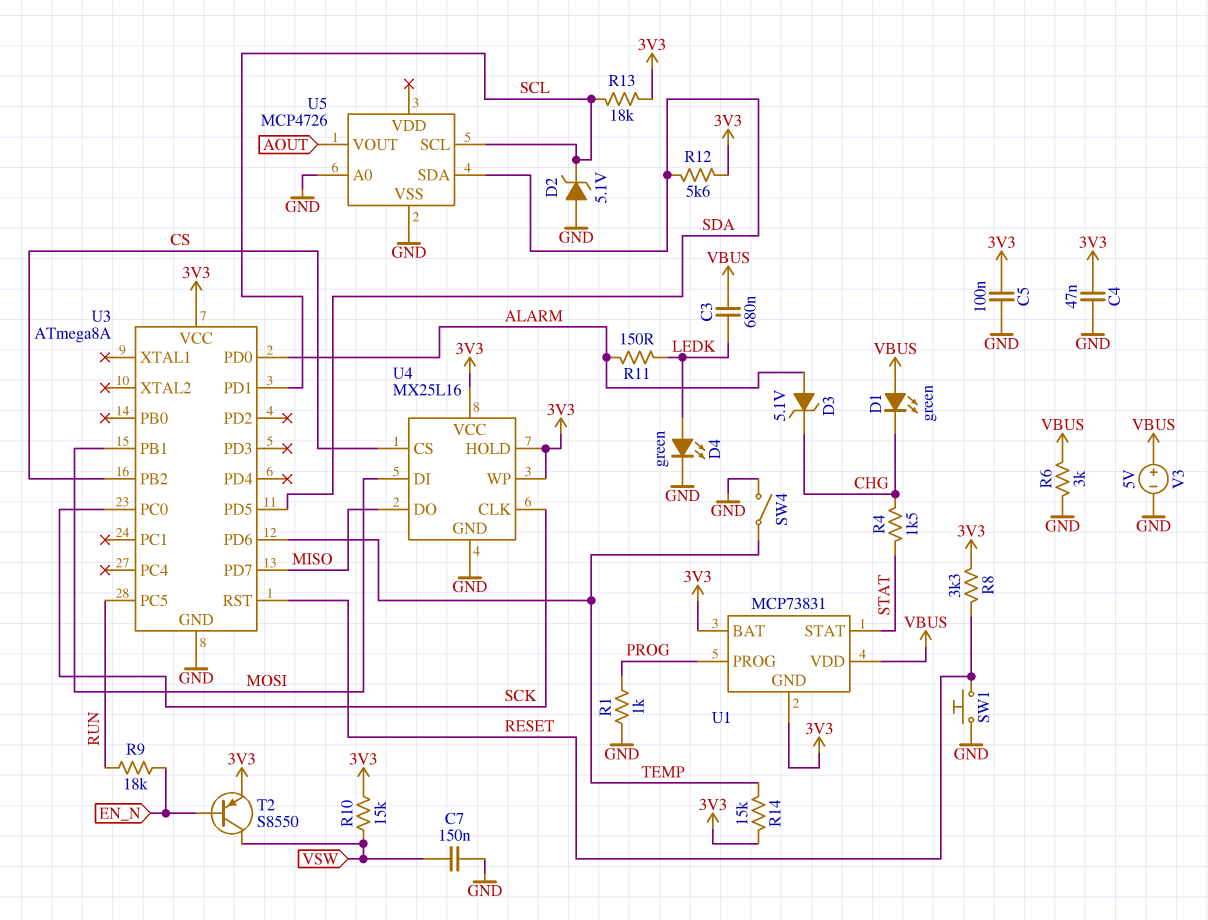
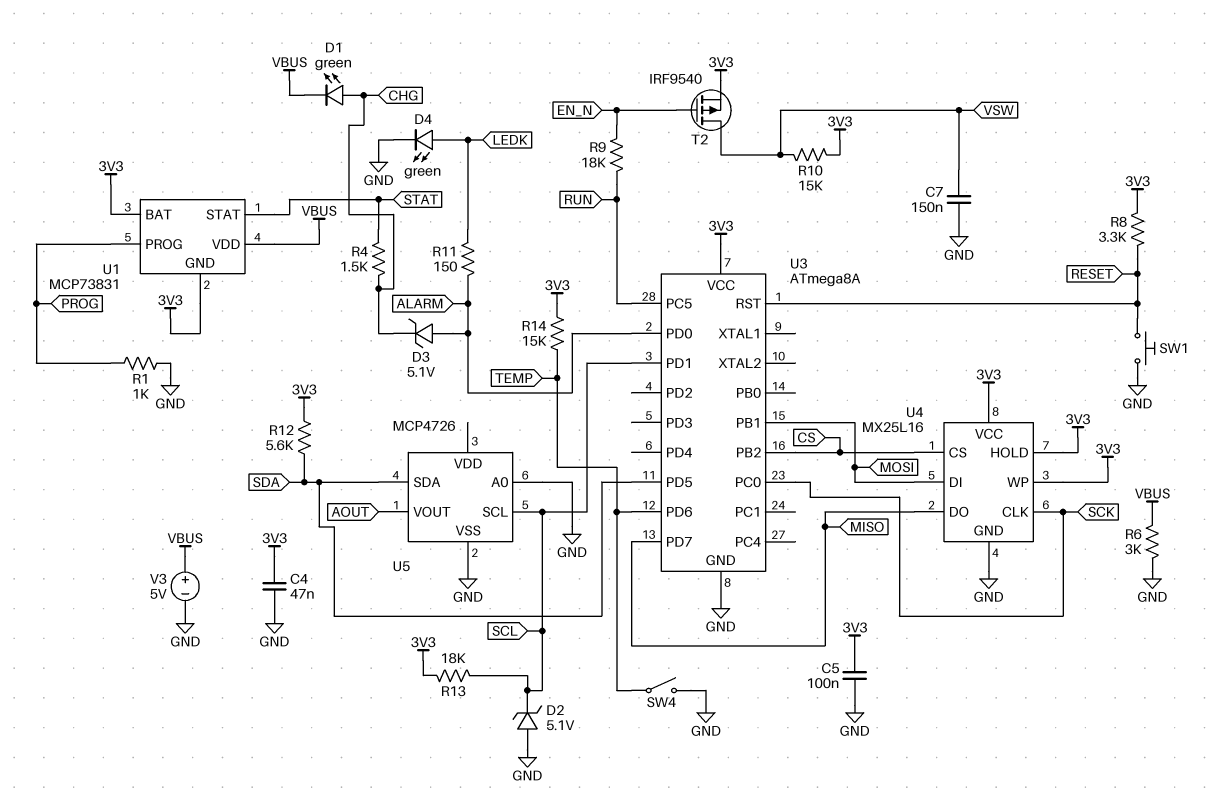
C3: 680nF (LEDK, VBUS) -> none
D1: LED green (A VBUS, K CHG) -> LED green (A CHG, K VBUS)
T2: PNP S8550 (B EN_N, C VSW, E 3V3) -> PMOS IRF9540 (G EN_N, D VSW, S 3V3)

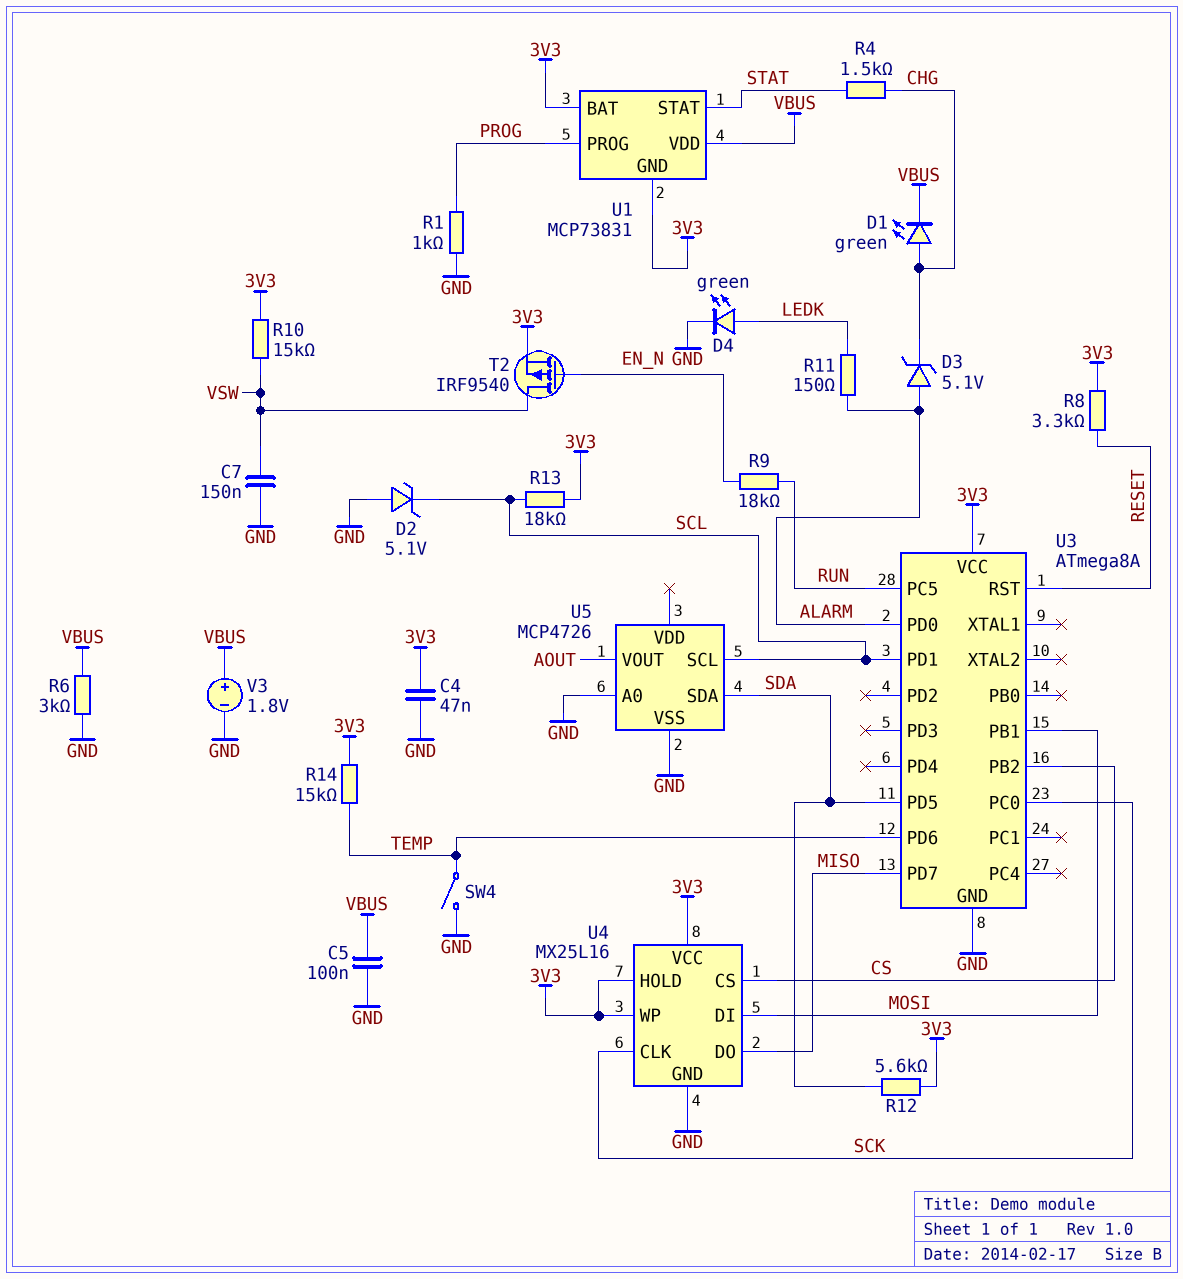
C5: 100nF (3V3, GND) -> 100nF (GND, VBUS)
SW1: button (GND, RESET) -> none
V3: 5V (plus VBUS, minus GND) -> 1.8V (plus VBUS, minus GND)

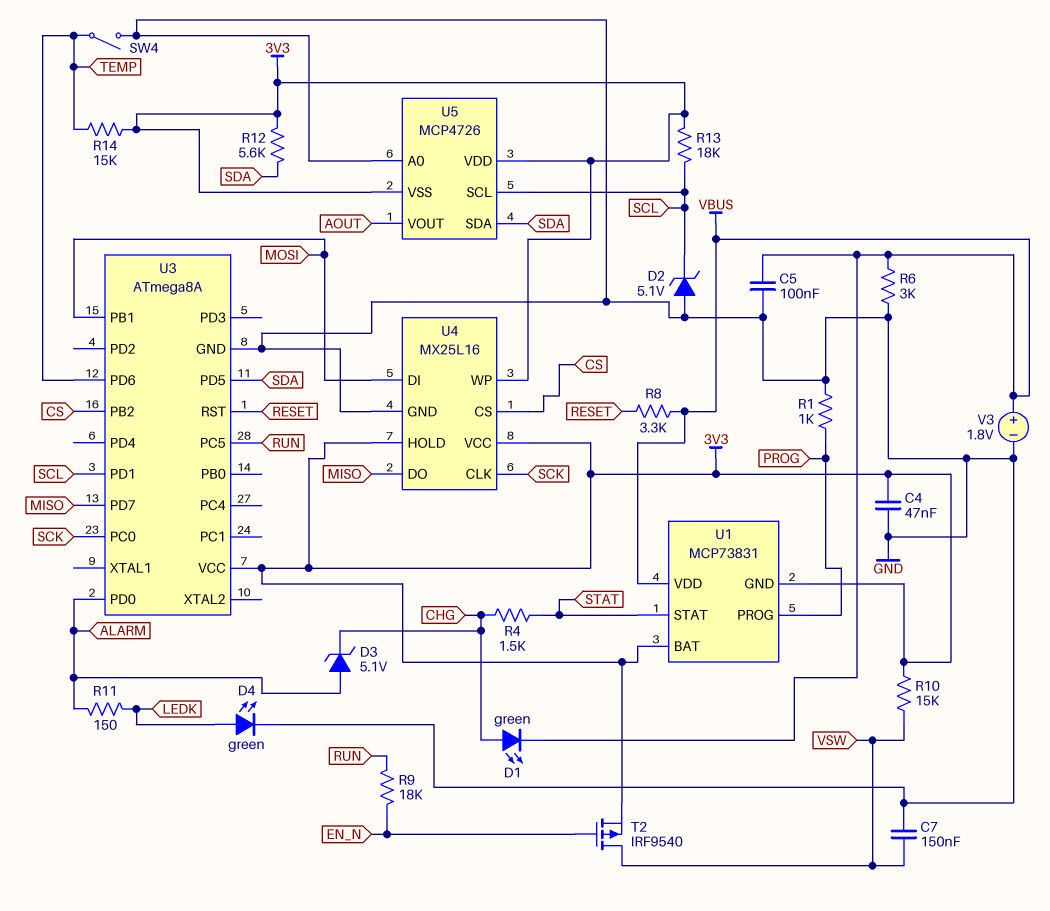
R8: 3.3k (3V3, RESET) -> 3.3k (RESET, VBUS)
U5 pin VDD: none -> 3V3
U5 pin VSS: GND -> 3V3

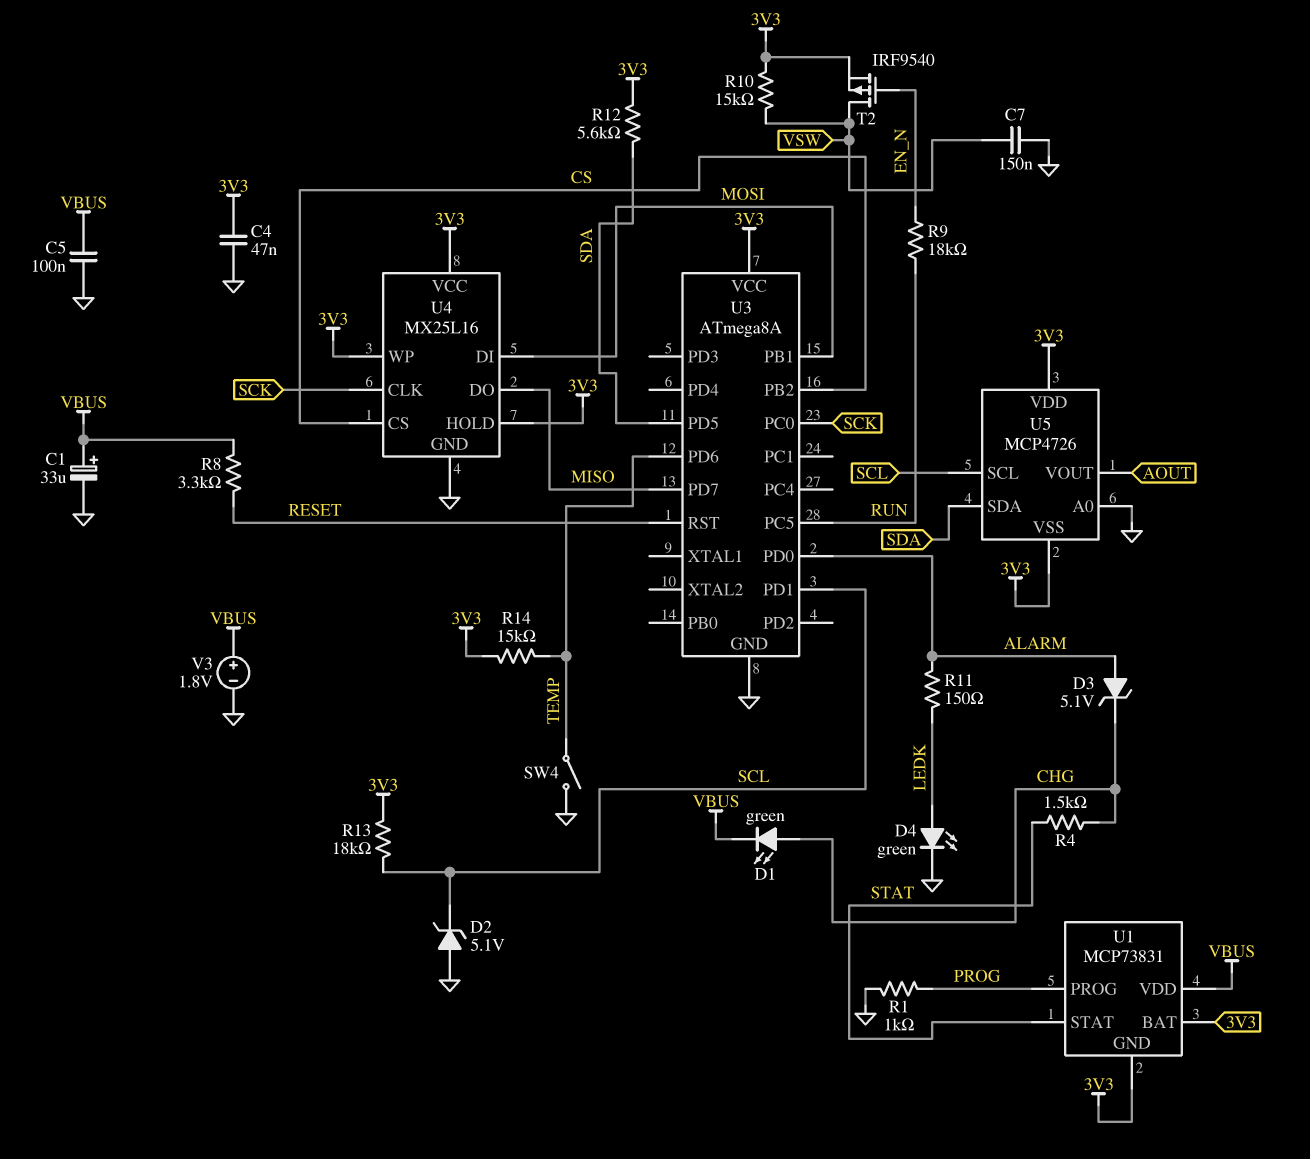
C1: none -> 33uF (plus VBUS, minus GND)
R6: 3k (GND, VBUS) -> none

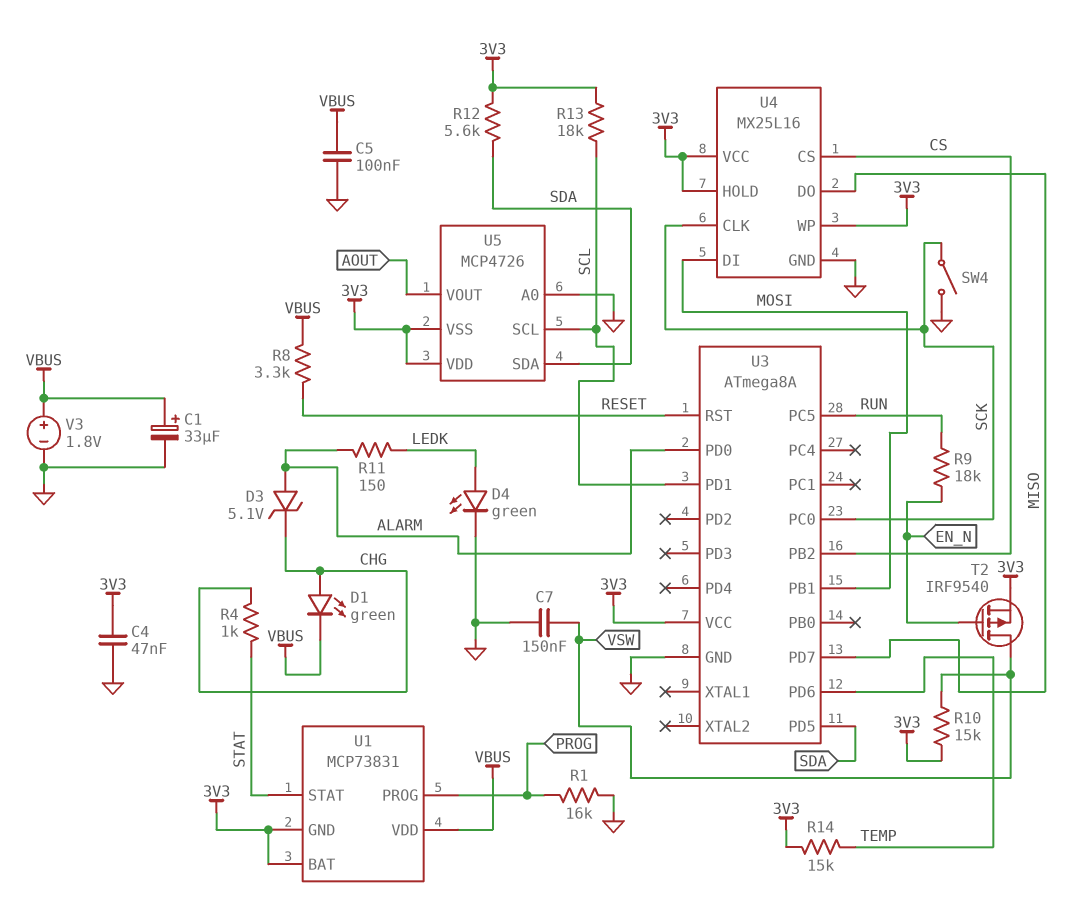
D2: zener 5.1V (A GND, K SCL) -> none
R1: 1k (GND, PROG) -> 16k (GND, PROG)
R4: 1.5k (CHG, STAT) -> 1k (CHG, STAT)
SW4: switch (GND, TEMP) -> switch (GND, SCK)

